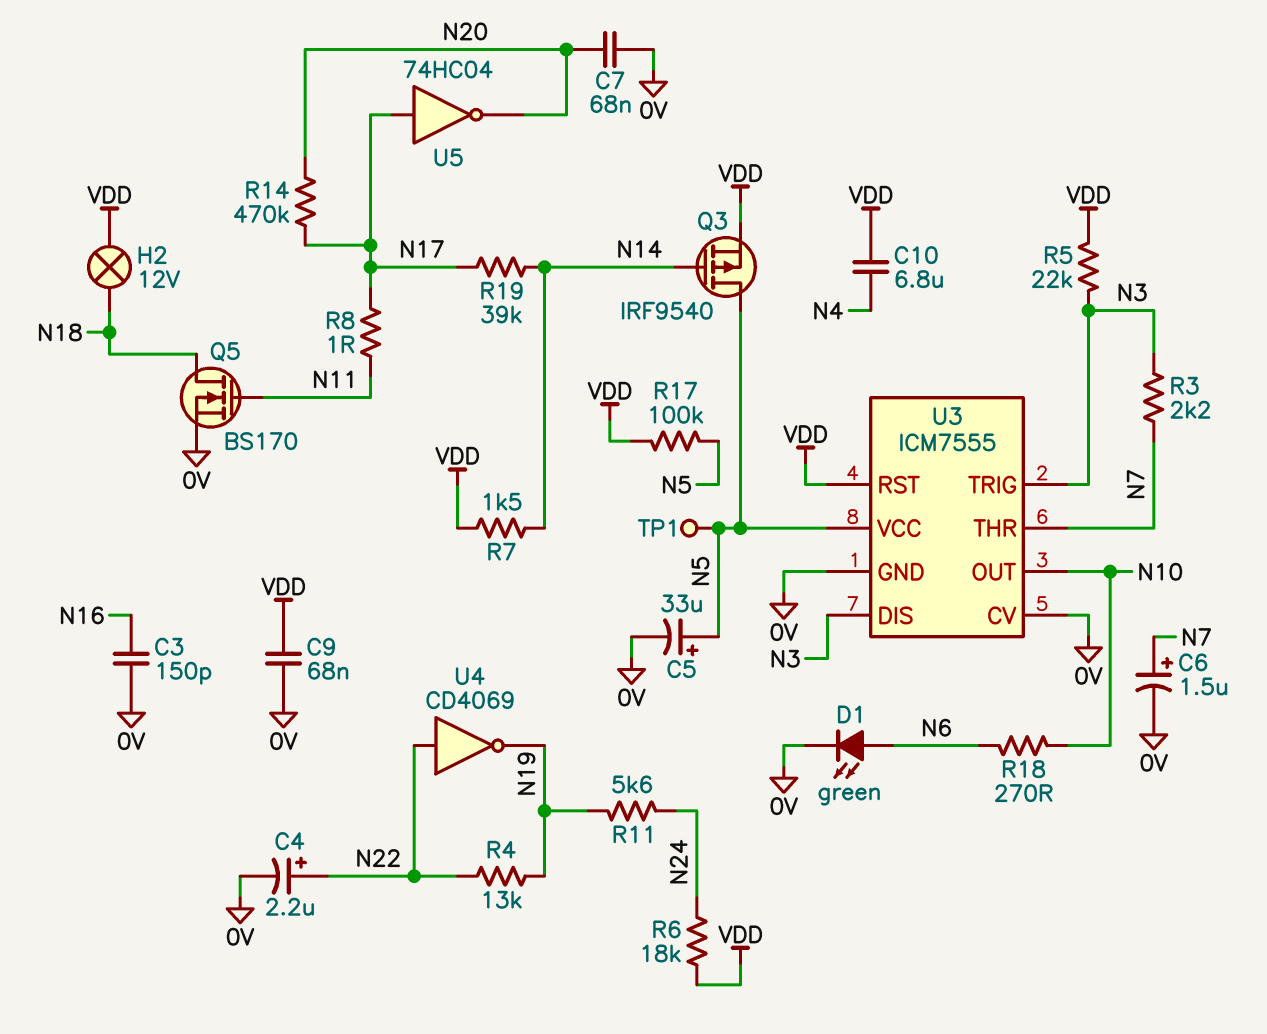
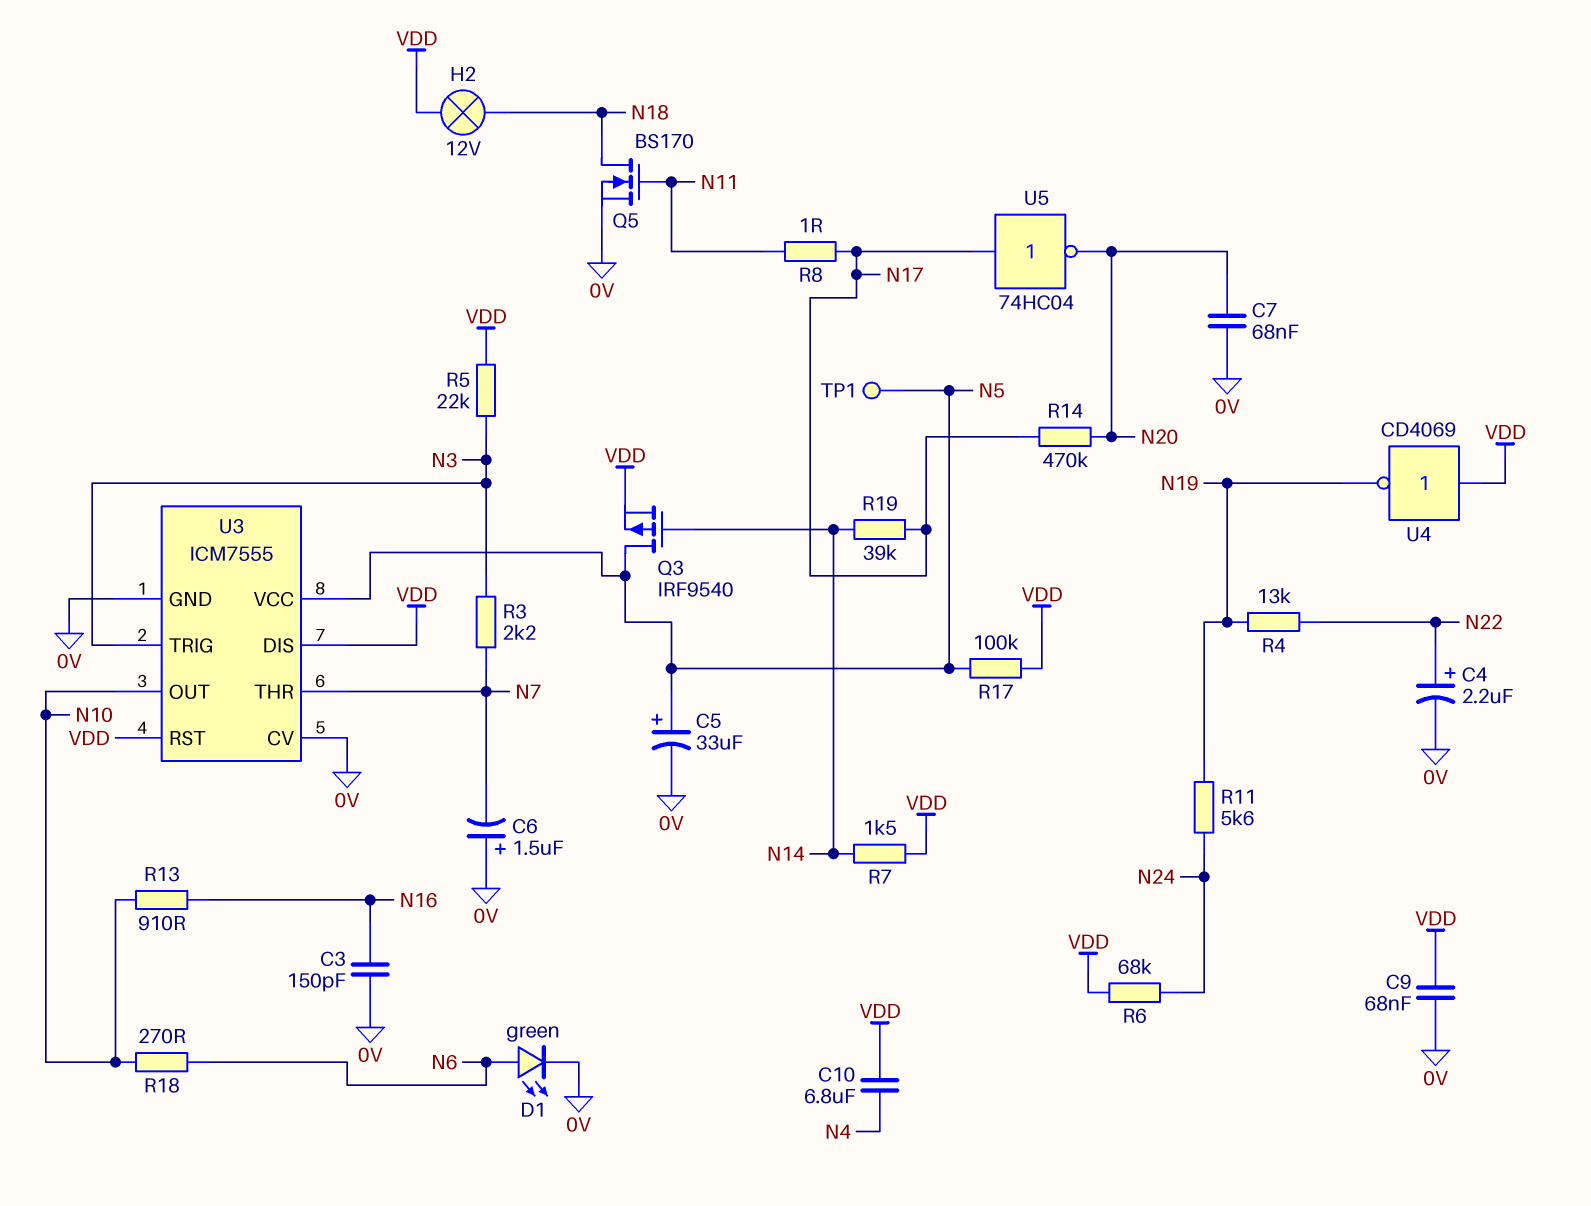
C6: 1.5uF (plus N7, minus 0V) -> 1.5uF (plus 0V, minus N7)
R6: 18k (N24, VDD) -> 68k (N24, VDD)
R13: none -> 910 (N10, N16)
U3 pin DIS: N3 -> VDD
U4: NOT CD4069 (in N22, out N19) -> NOT CD4069 (in VDD, out N19)

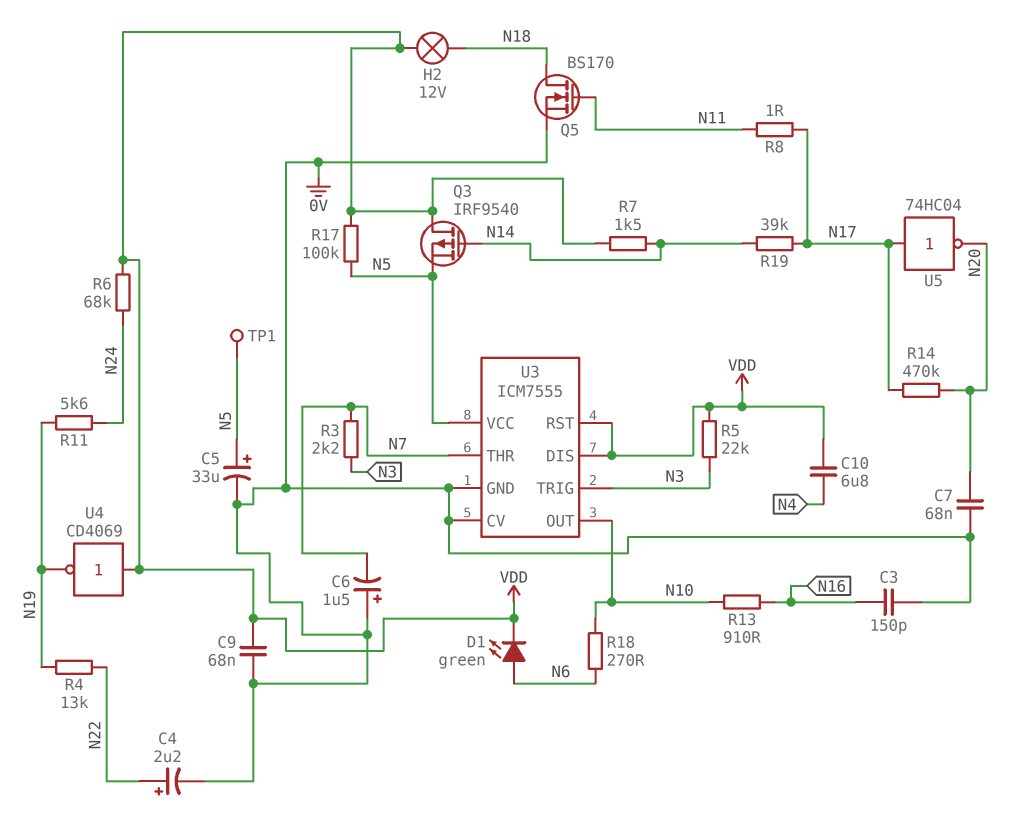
D1: LED green (A N6, K 0V) -> LED green (A N6, K VDD)
Q3: PMOS IRF9540 (G N14, D N5, S VDD) -> PMOS IRF9540 (G N14, D VDD, S N5)

